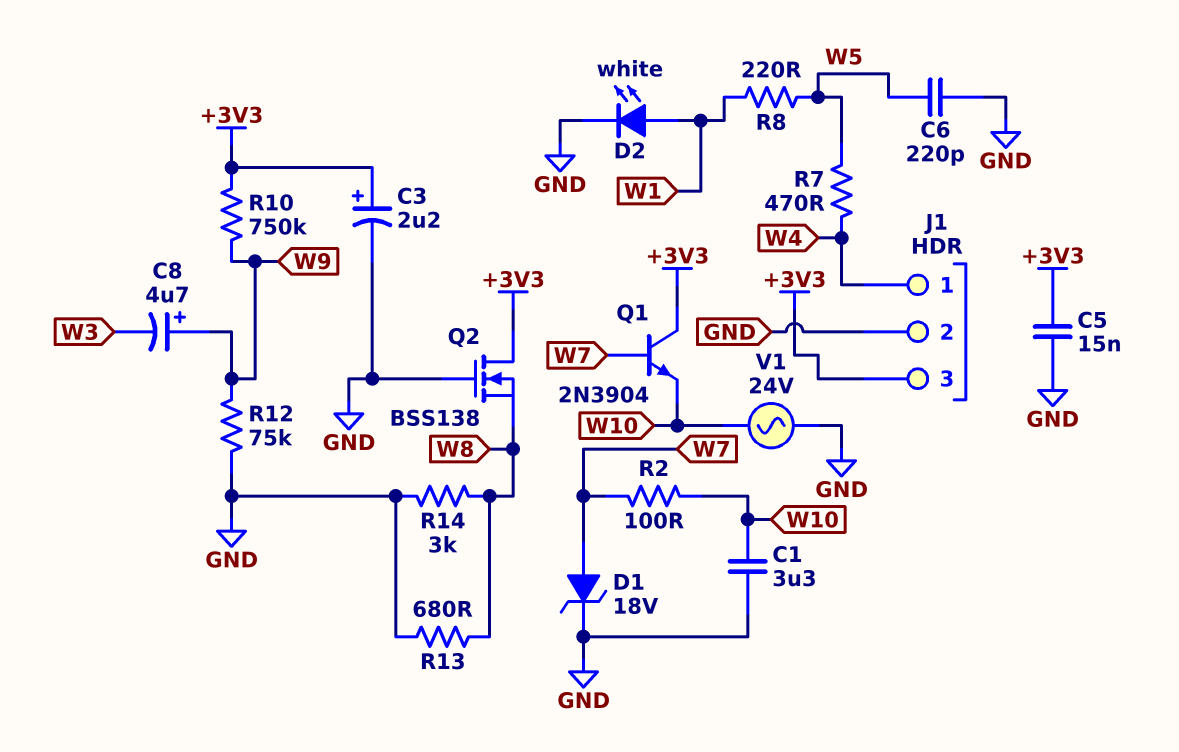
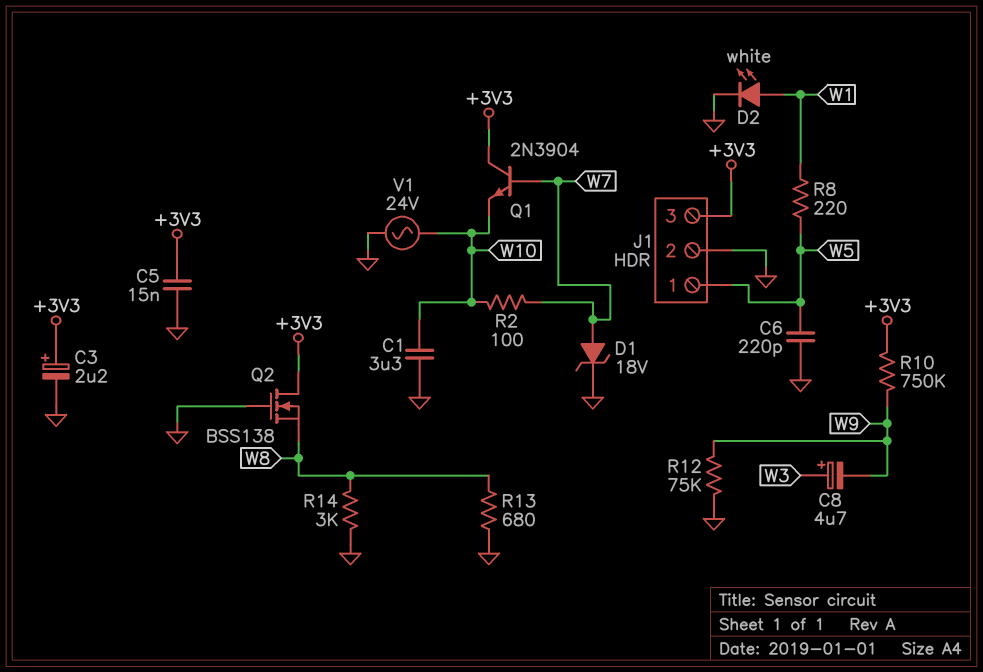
C8: 4.7uF (plus W9, minus W3) -> 4.7uF (plus W3, minus W9)
J1 pin 1: W4 -> W5
R7: 470 (W4, W5) -> none

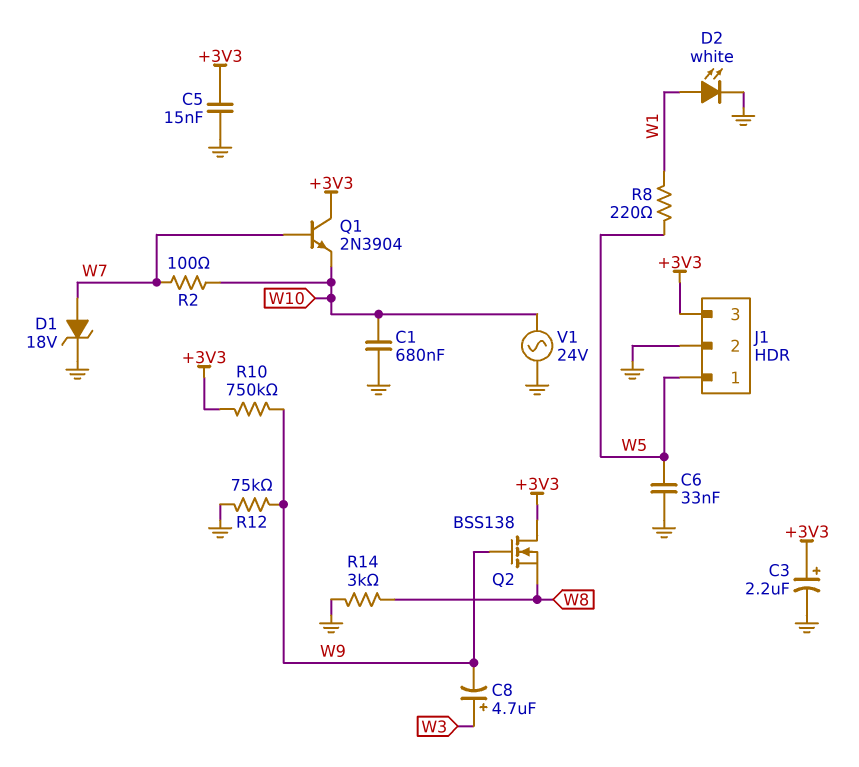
C1: 3.3uF (GND, W10) -> 680nF (GND, W10)
C6: 220pF (GND, W5) -> 33nF (GND, W5)
Q2: NMOS BSS138 (G GND, D +3V3, S W8) -> NMOS BSS138 (G W9, D +3V3, S W8)
R13: 680 (GND, W8) -> none

